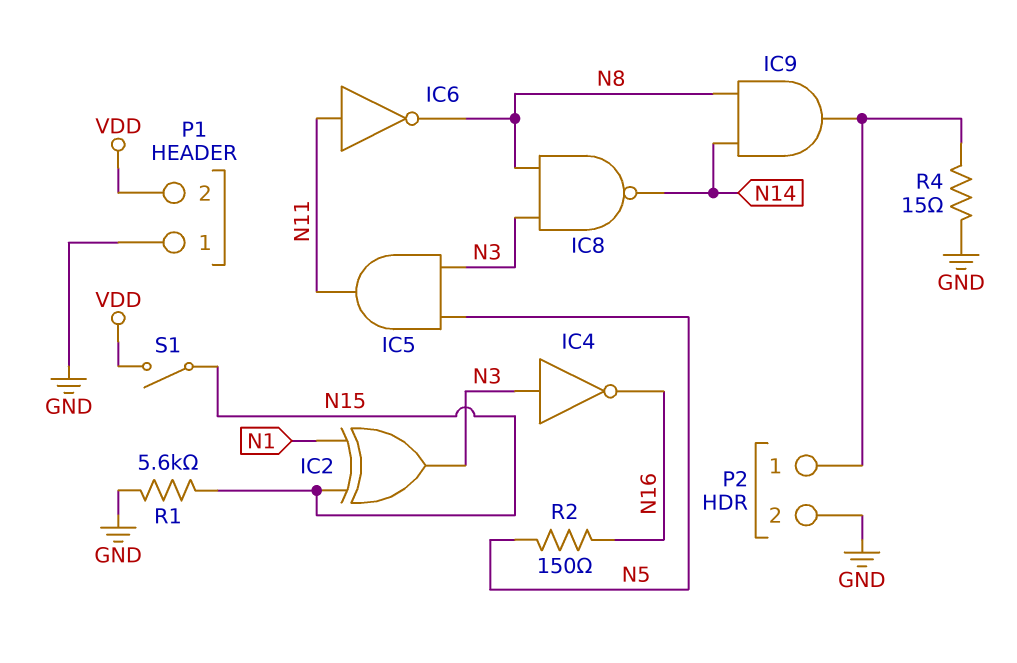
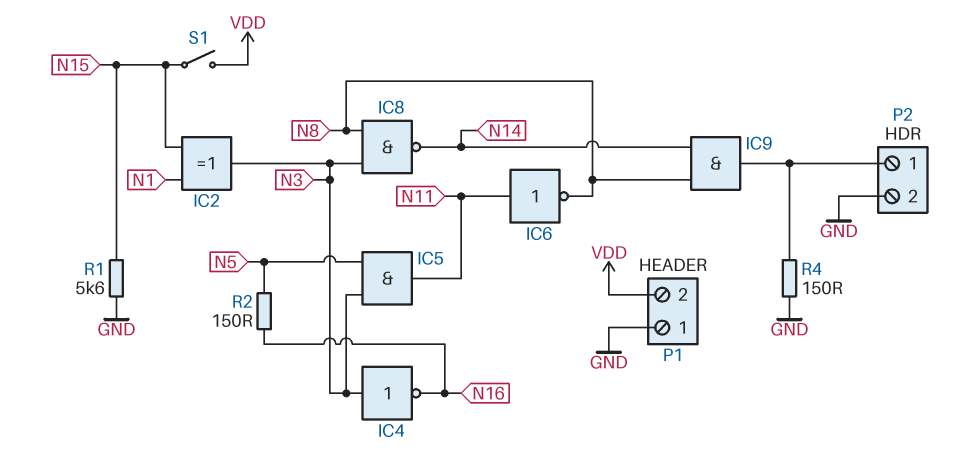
R4: 15 (GND, P2/1) -> 150 (GND, P2/1)

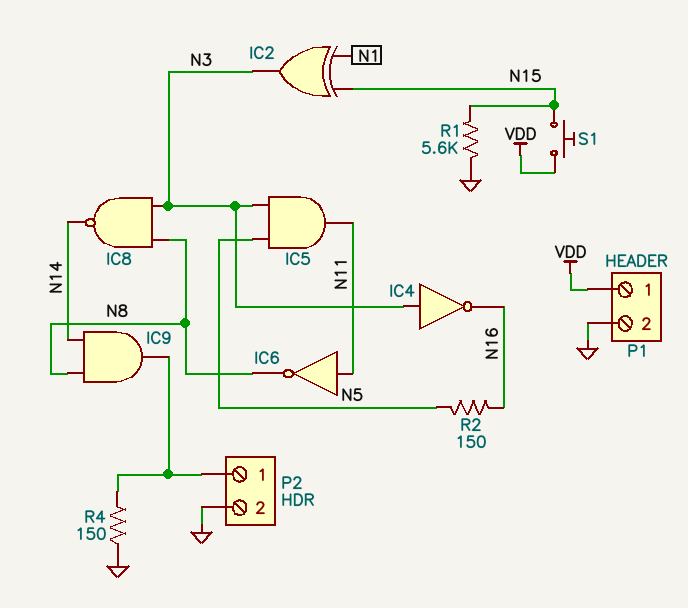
P1 pin 1: GND -> VDD
P1 pin 2: VDD -> GND
S1: switch (N15, VDD) -> button (N15, VDD)

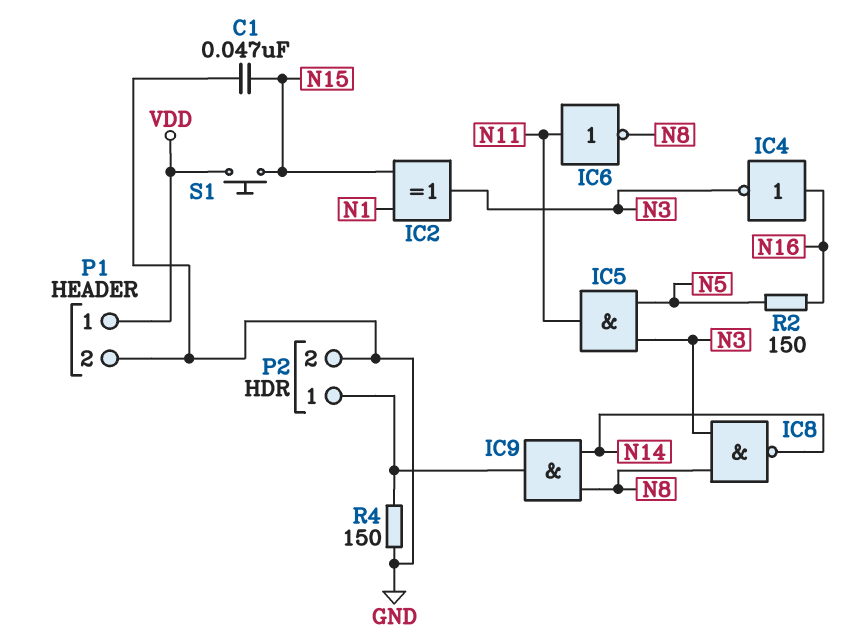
C1: none -> 47nF (GND, N15)
IC4: NOT (in N3, out N16) -> NOT (in N16, out N3)
R1: 5.6k (GND, N15) -> none

